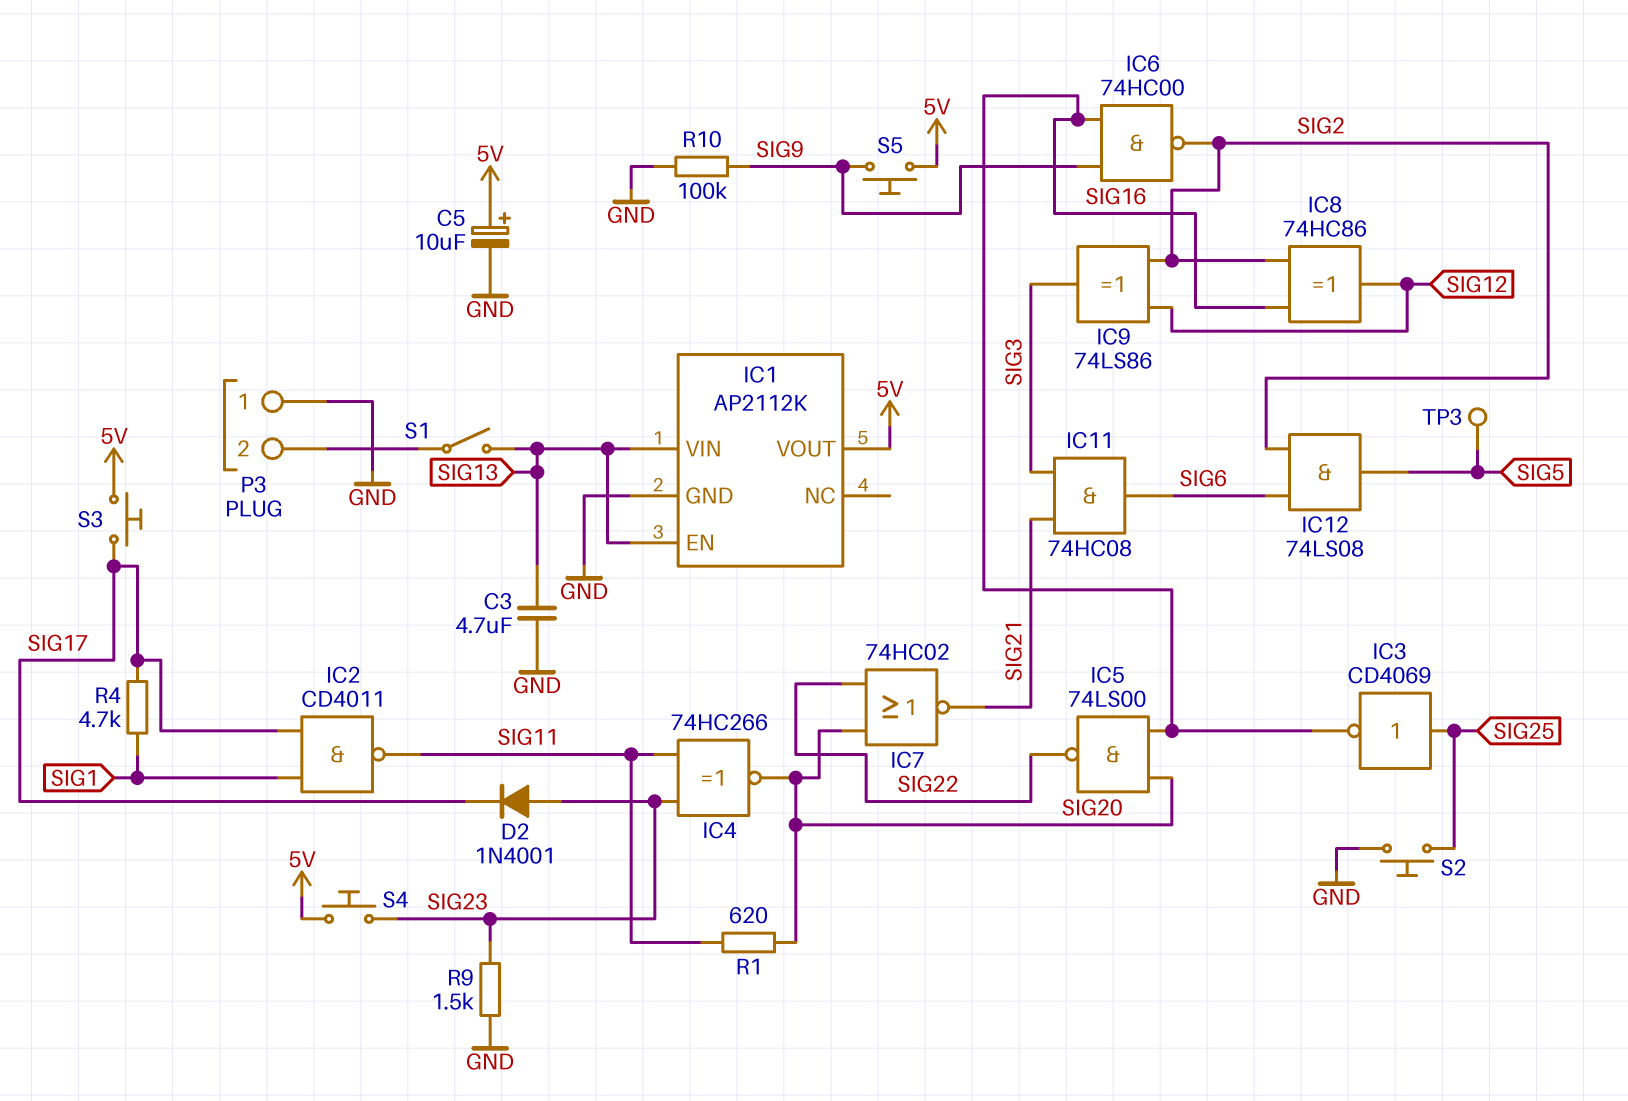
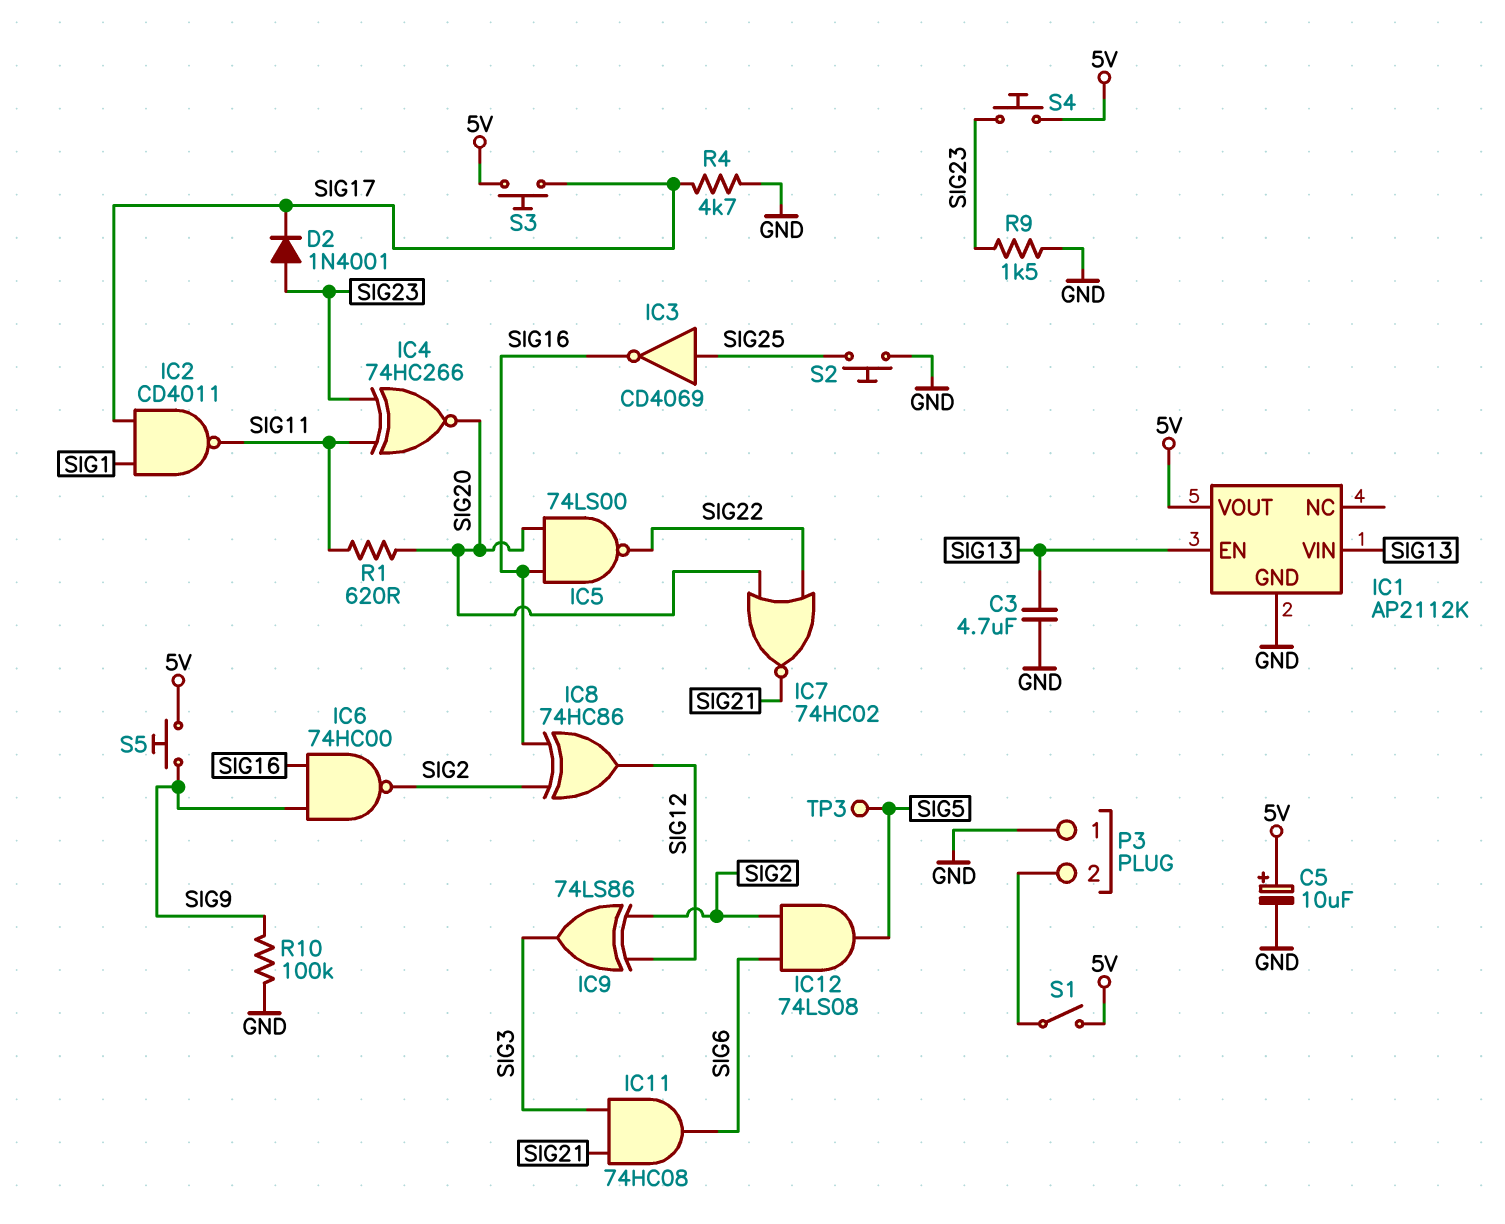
R4: 4.7k (SIG1, SIG17) -> 4.7k (GND, SIG17)
S1: switch (P3/2, SIG13) -> switch (5V, P3/2)

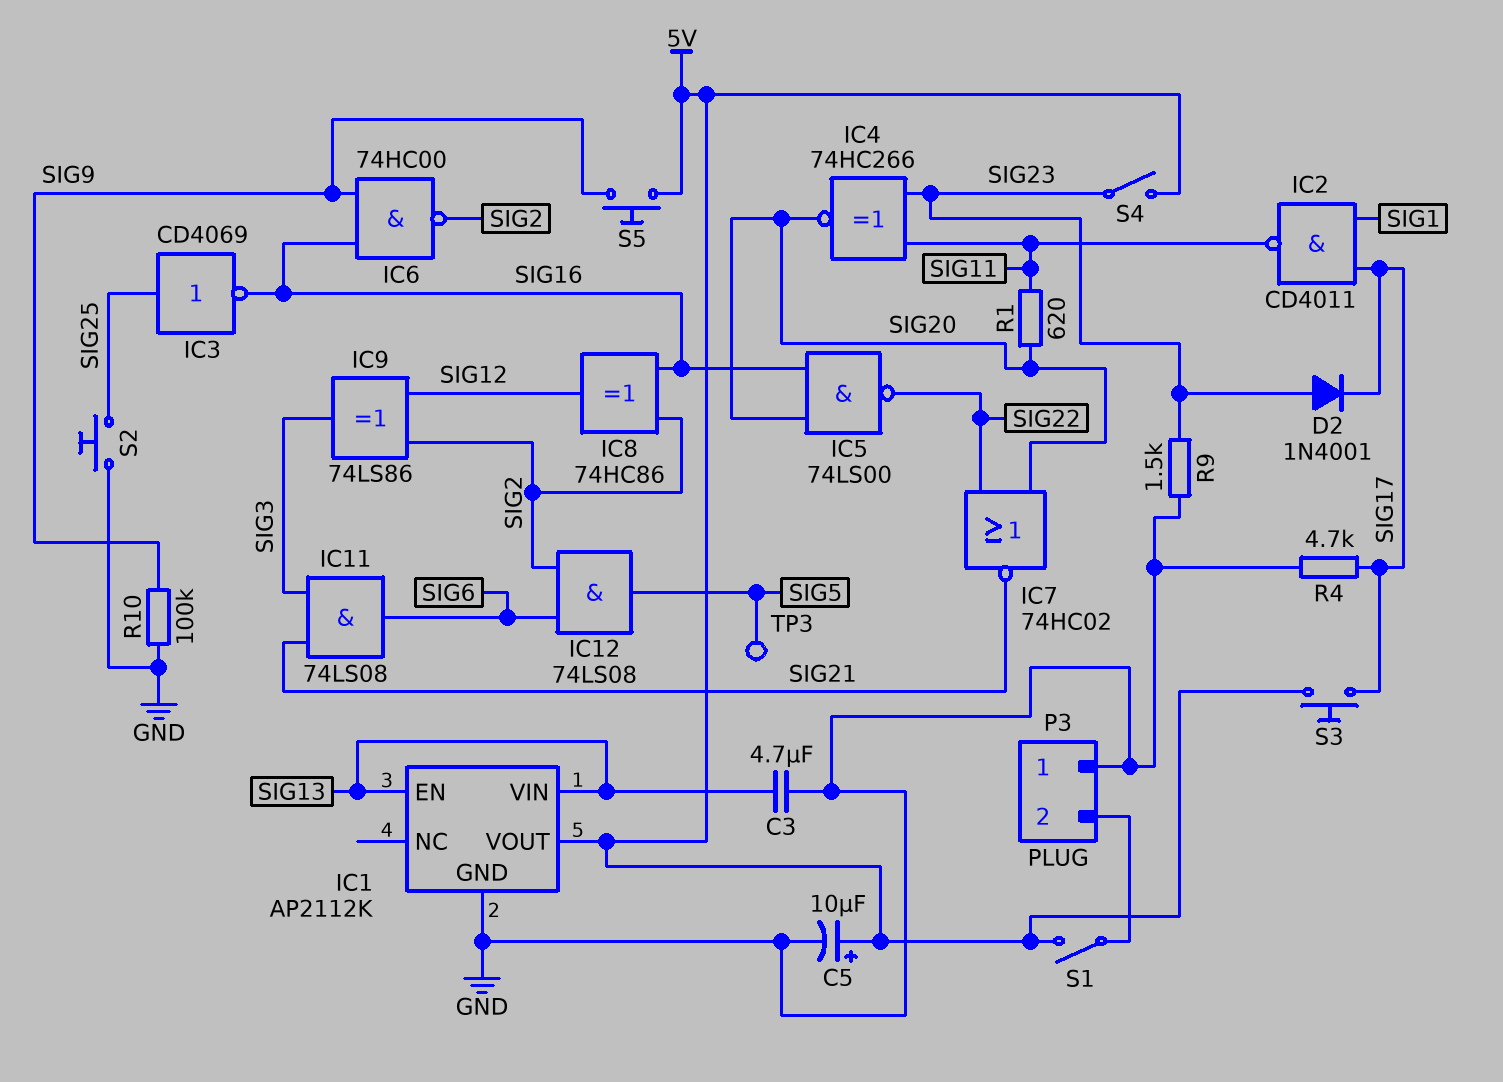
IC11: AND 74HC08 (in SIG3, in SIG21, out SIG6) -> AND 74LS08 (in SIG3, in SIG21, out SIG6)
S4: button (5V, SIG23) -> switch (5V, SIG23)

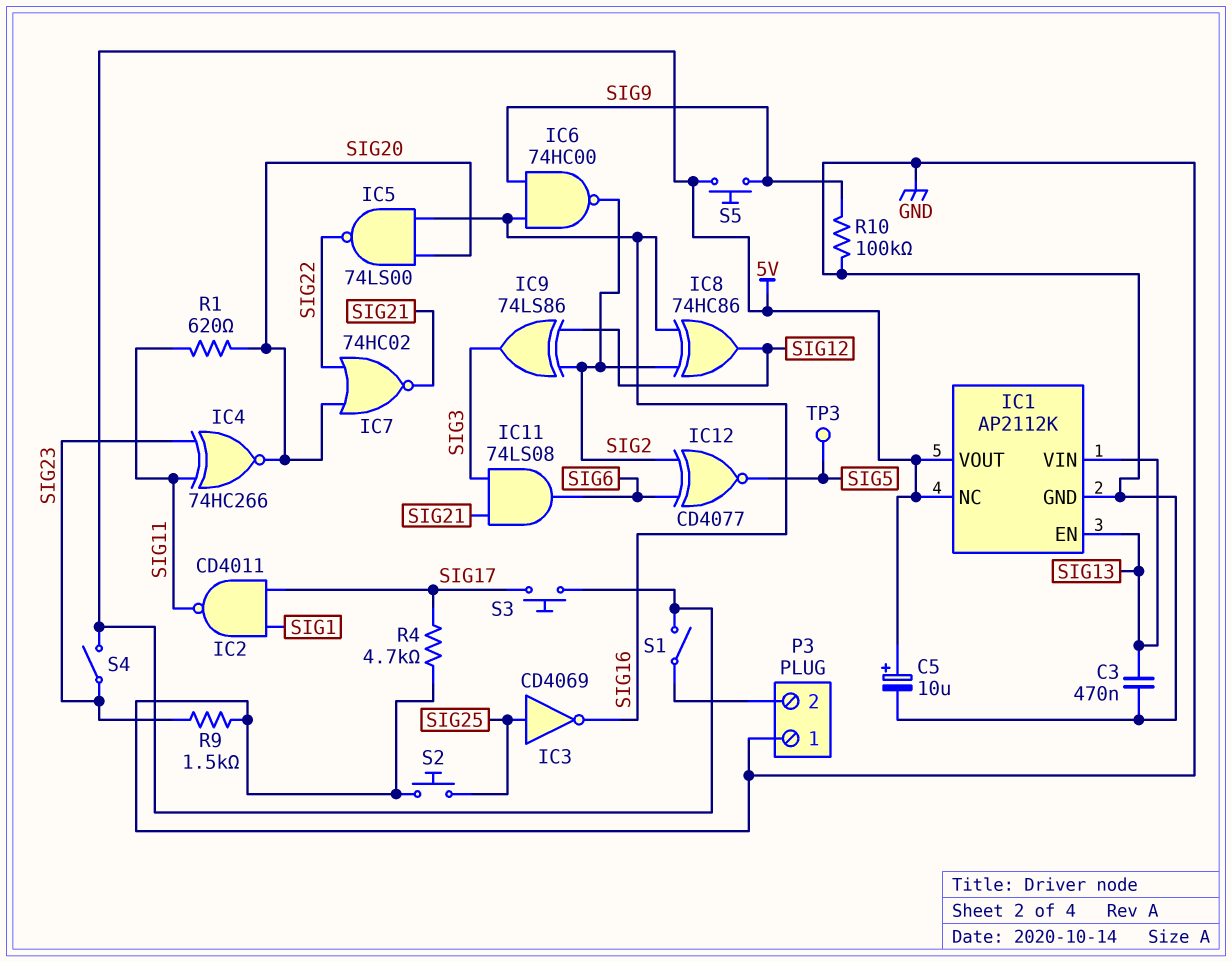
C3: 4.7uF (GND, SIG13) -> 470nF (GND, SIG13)
D2: diode 1N4001 (A SIG23, K SIG17) -> none
IC1 pin NC: none -> 5V
IC12: AND 74LS08 (in SIG2, in SIG6, out SIG5) -> XNOR CD4077 (in SIG2, in SIG6, out SIG5)

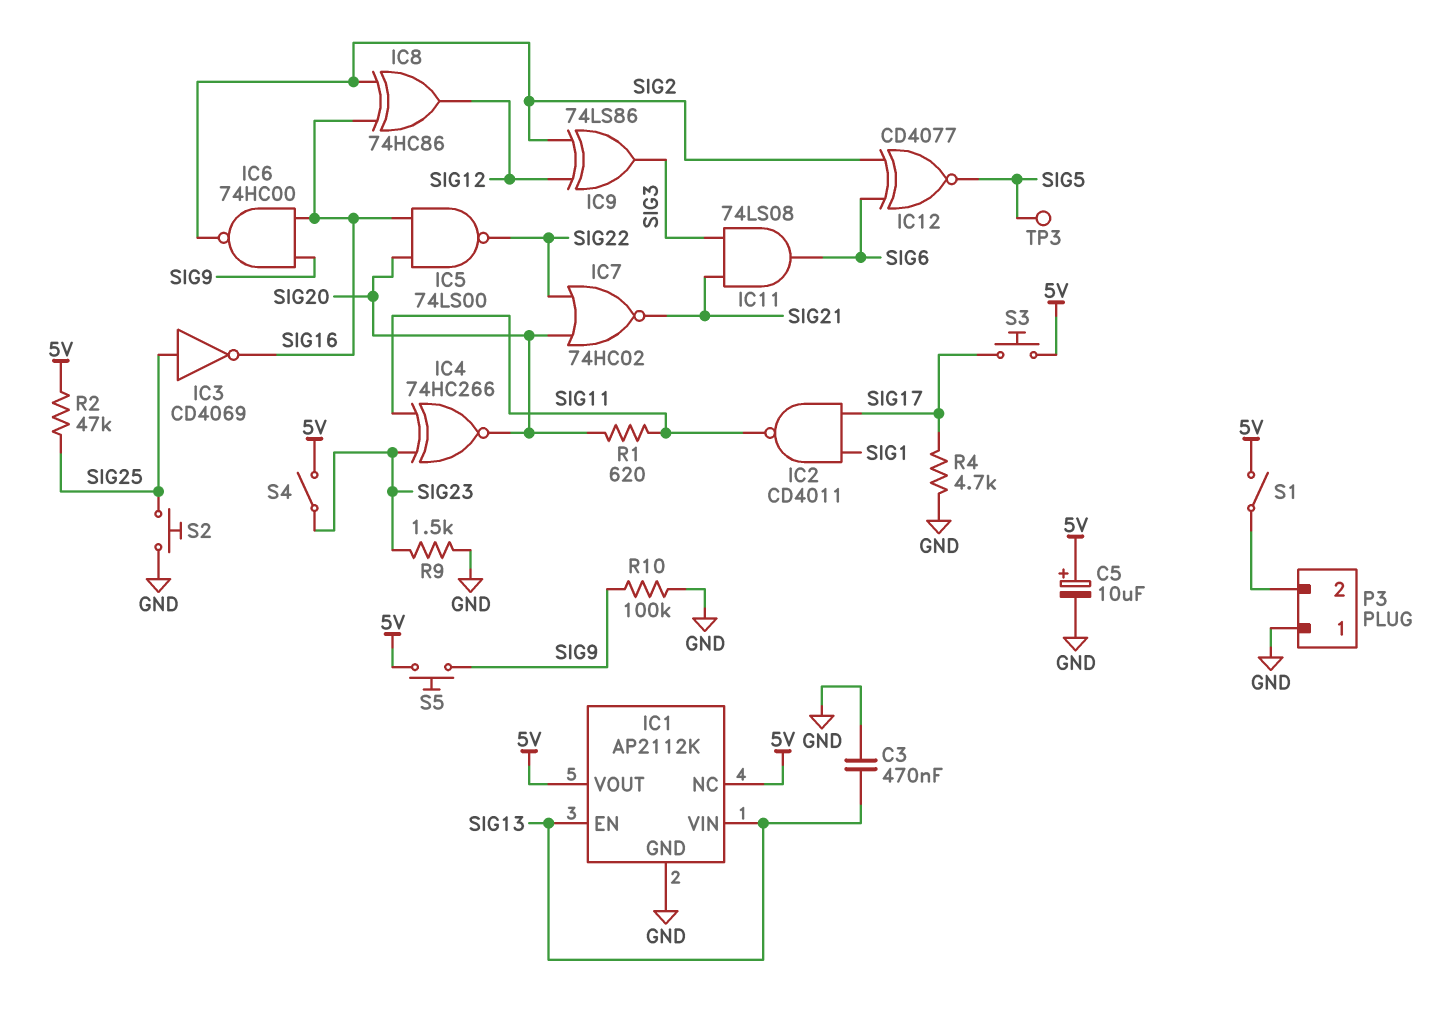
R2: none -> 47k (5V, SIG25)

